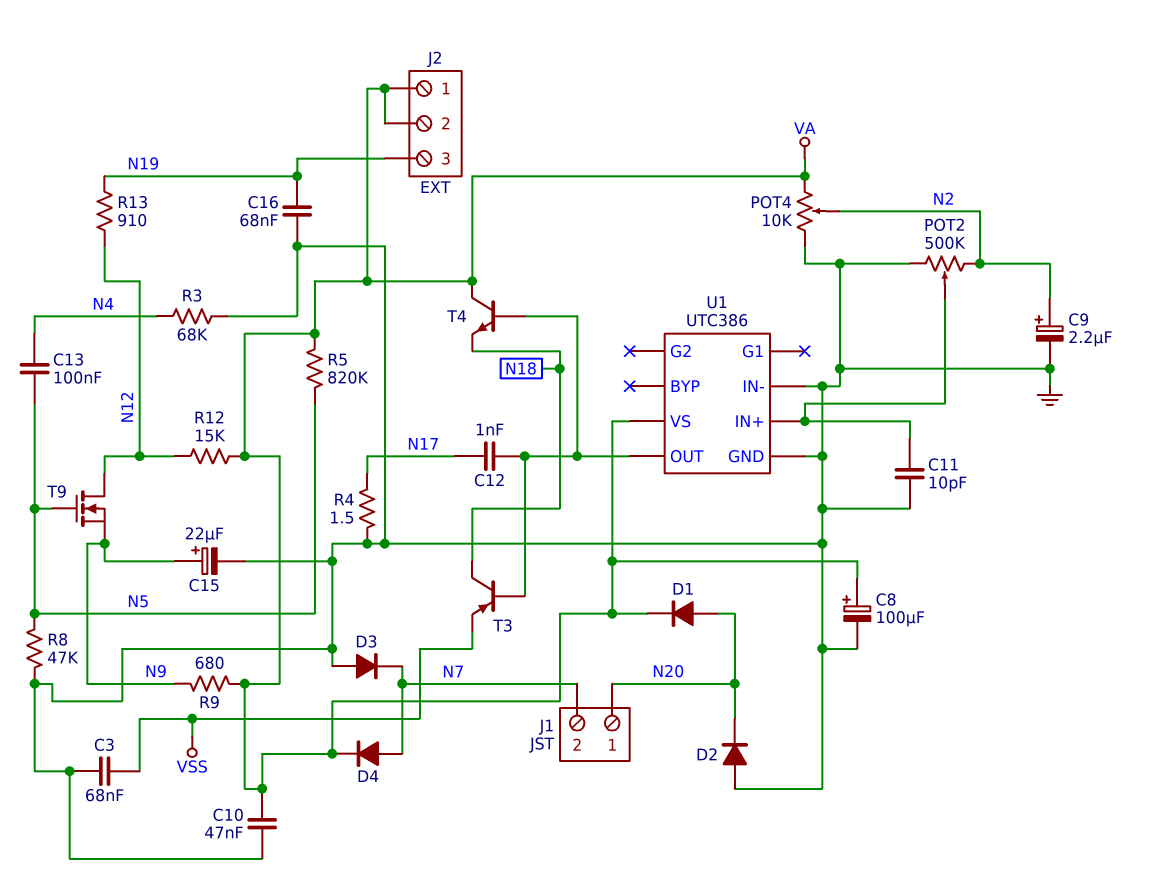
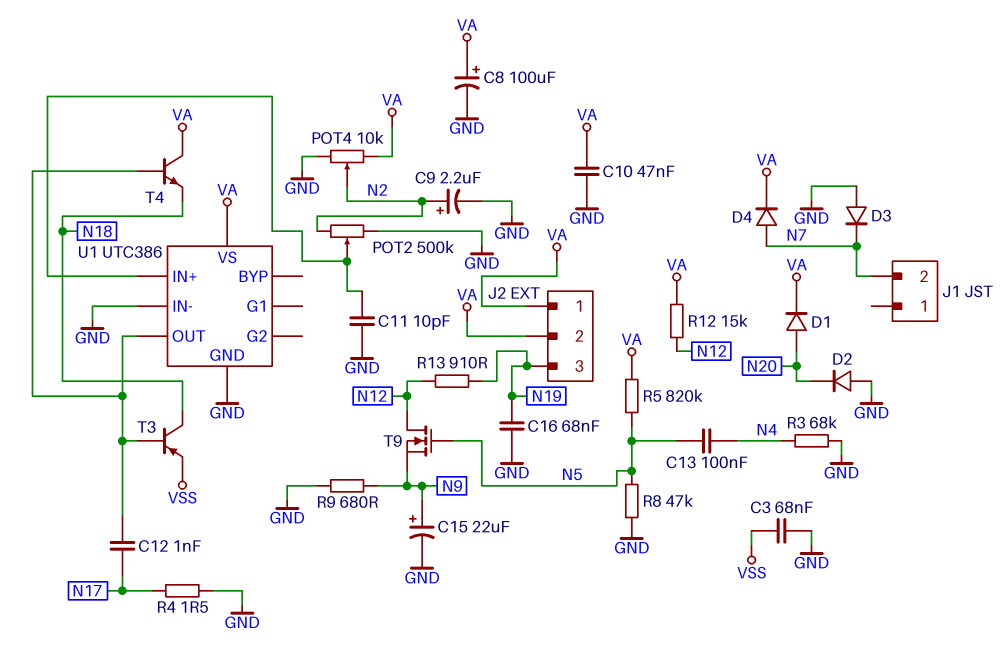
J1 pin 1: N20 -> none
R9: 680 (N9, VA) -> 680 (GND, N9)

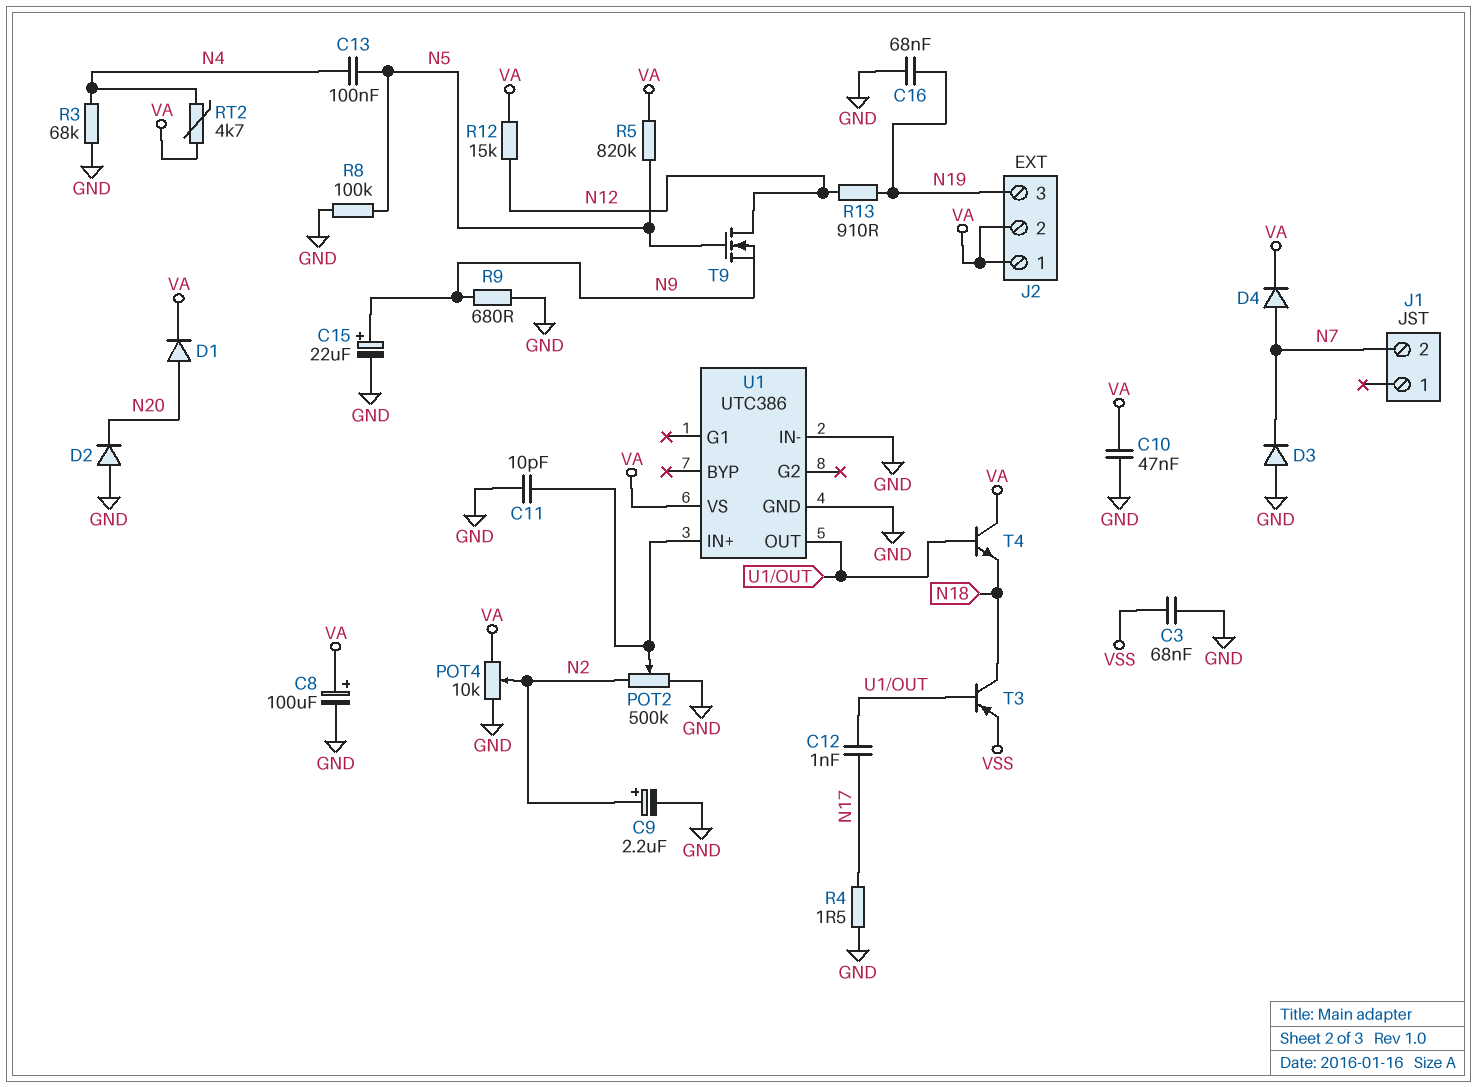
R8: 47k (GND, N5) -> 100k (GND, N5)
RT2: none -> 4.7k (N4, VA)

